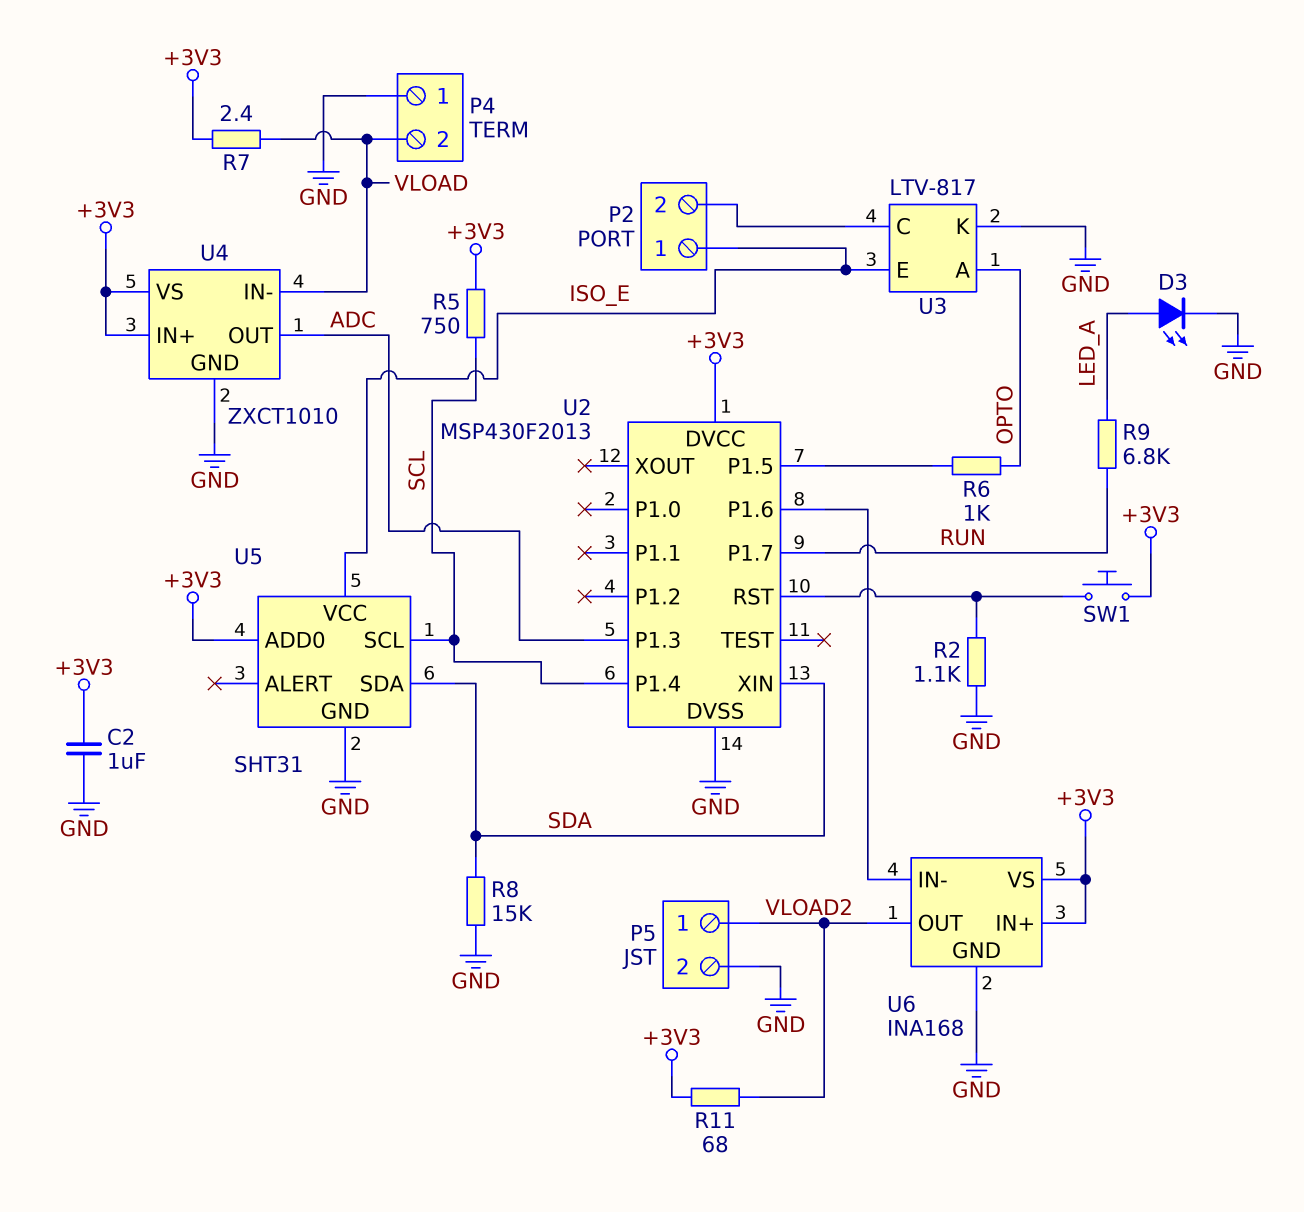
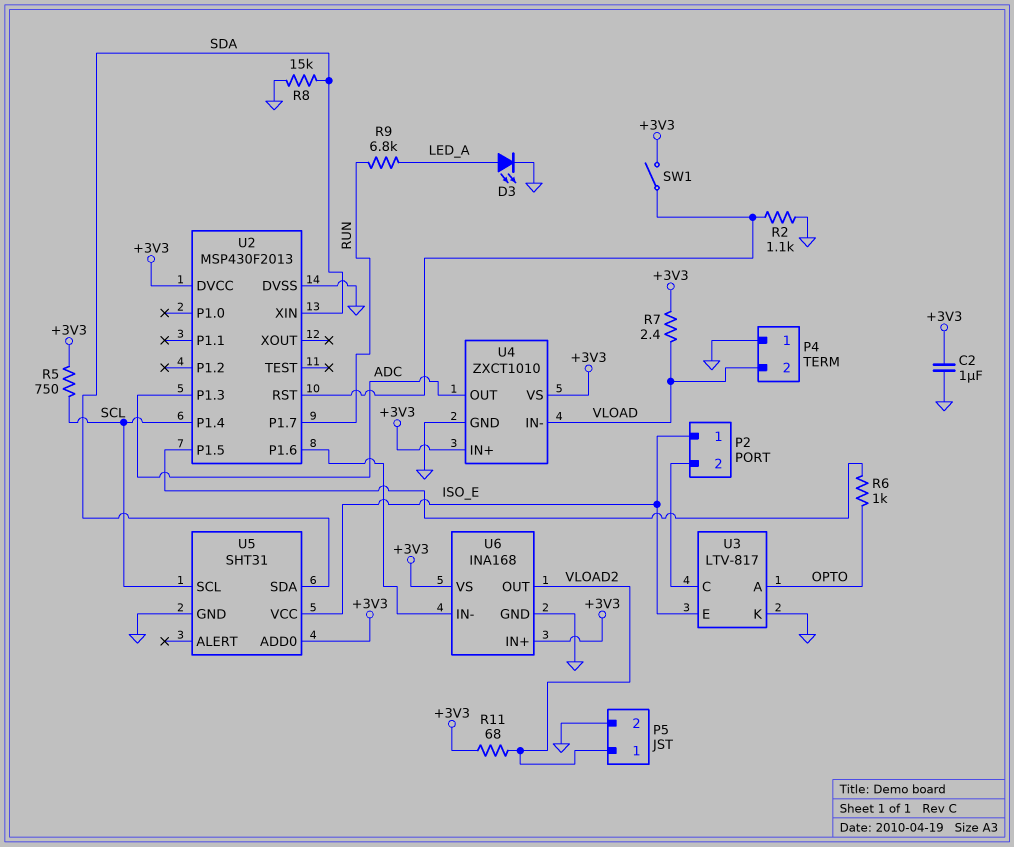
SW1: button (+3V3, U2/RST) -> switch (+3V3, U2/RST)

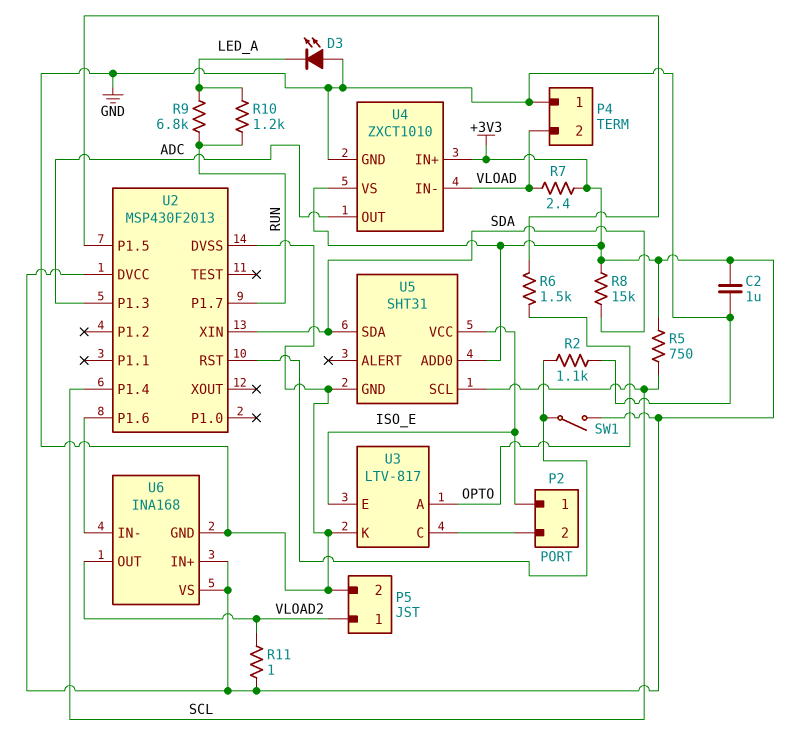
D3: LED (A LED_A, K GND) -> LED (A GND, K LED_A)
R6: 1k (OPTO, U2/P1.5) -> 1.5k (OPTO, U2/P1.5)
R8: 15k (GND, SDA) -> 15k (+3V3, SDA)
R10: none -> 1.2k (LED_A, RUN)
R11: 68 (+3V3, VLOAD2) -> 1 (+3V3, VLOAD2)

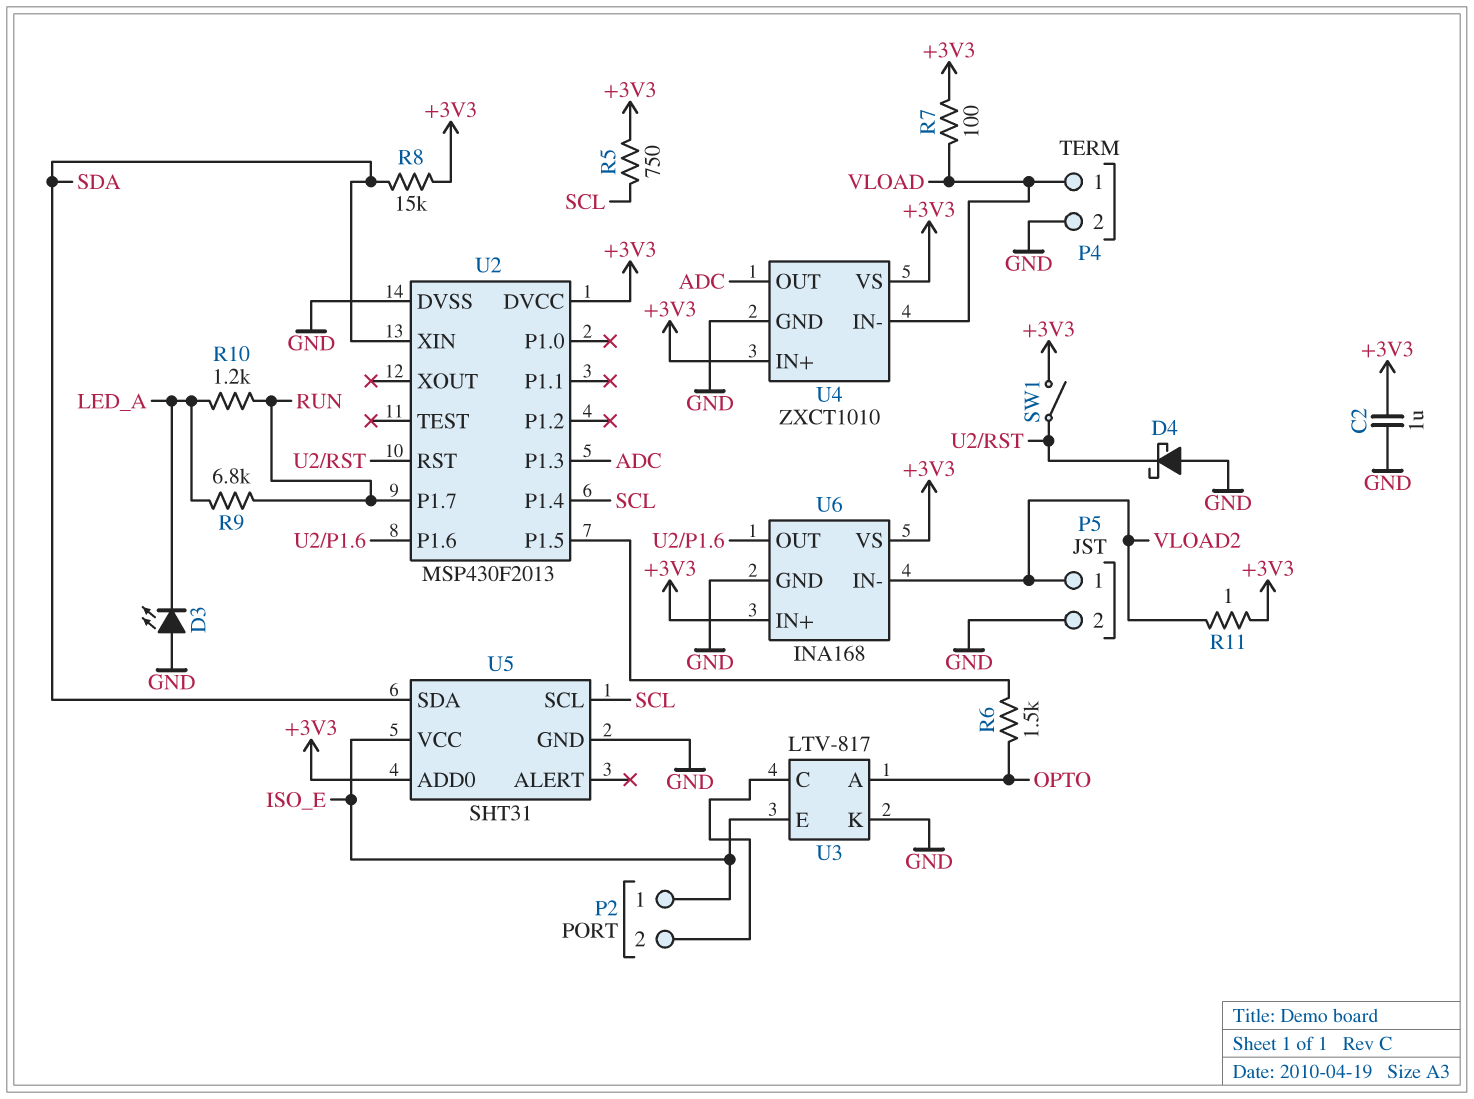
D4: none -> schottky (A GND, K U2/RST)
P4 pin 1: GND -> VLOAD
P4 pin 2: VLOAD -> GND
R2: 1.1k (GND, U2/RST) -> none
R7: 2.4 (+3V3, VLOAD) -> 100 (+3V3, VLOAD)
U6 pin IN-: U2/P1.6 -> VLOAD2
U6 pin OUT: VLOAD2 -> U2/P1.6

